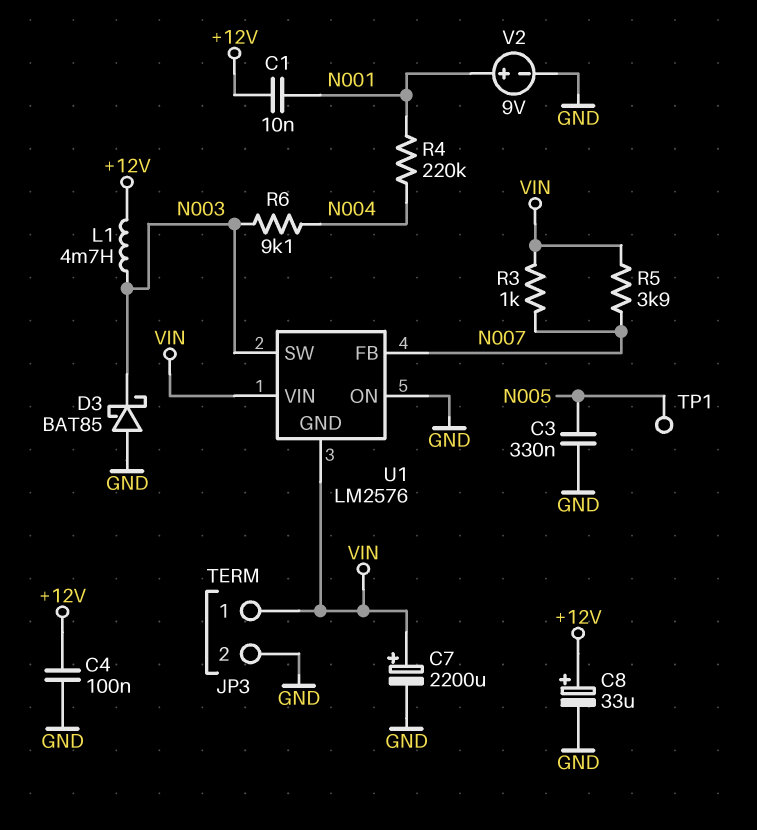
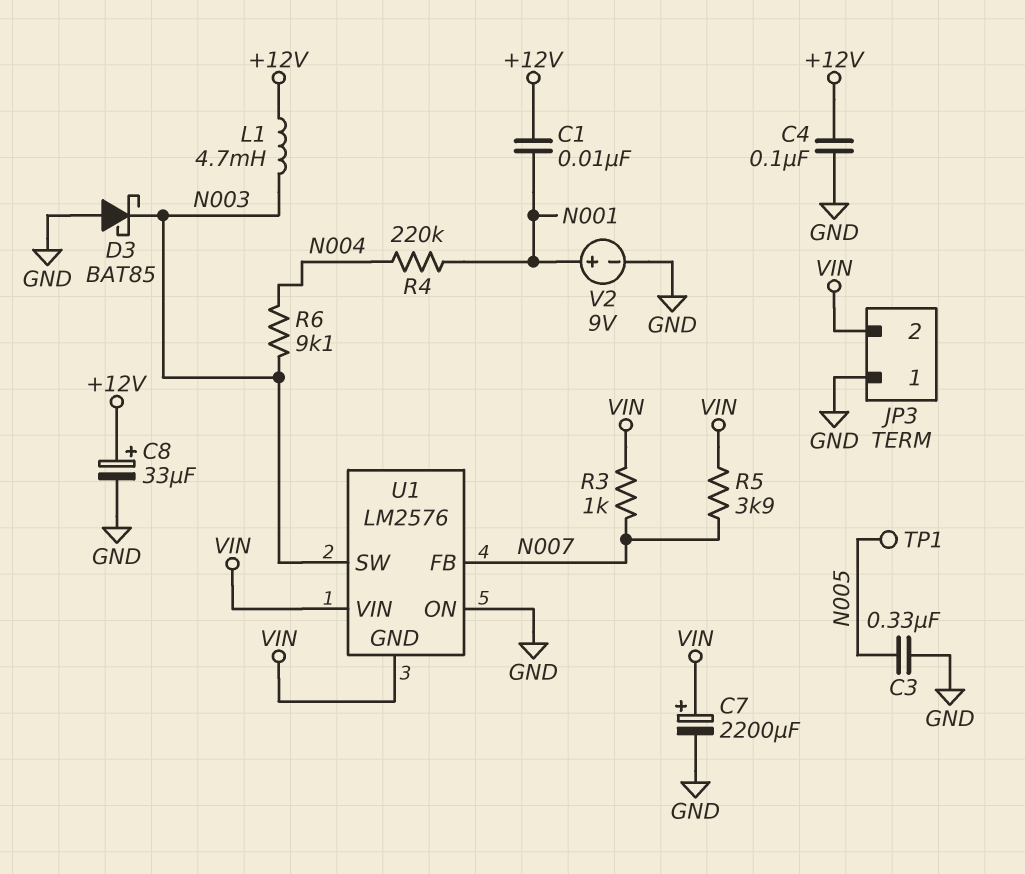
JP3 pin 1: VIN -> GND
JP3 pin 2: GND -> VIN

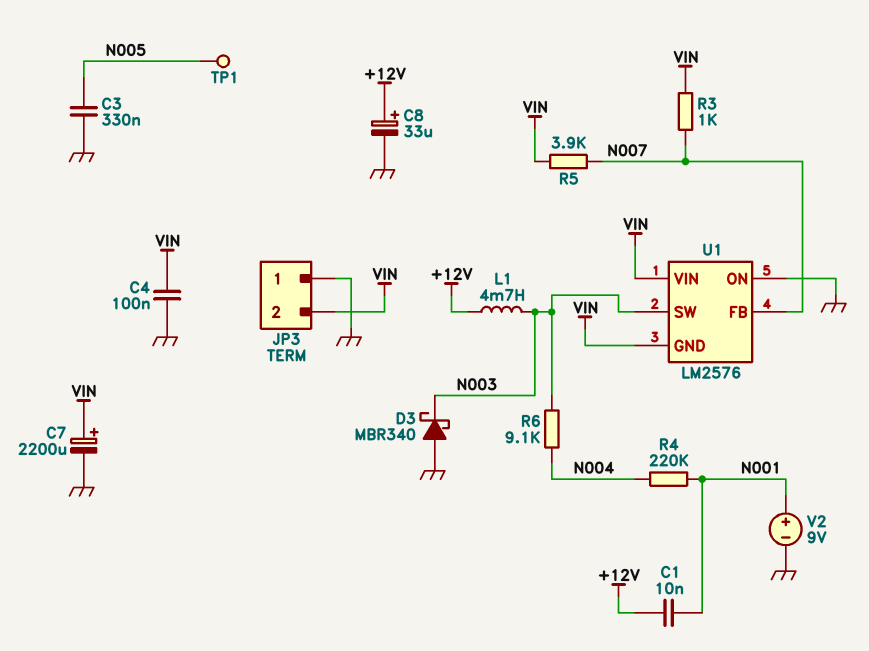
C4: 100nF (+12V, GND) -> 100nF (GND, VIN)
D3: schottky BAT85 (A GND, K N003) -> schottky MBR340 (A GND, K N003)

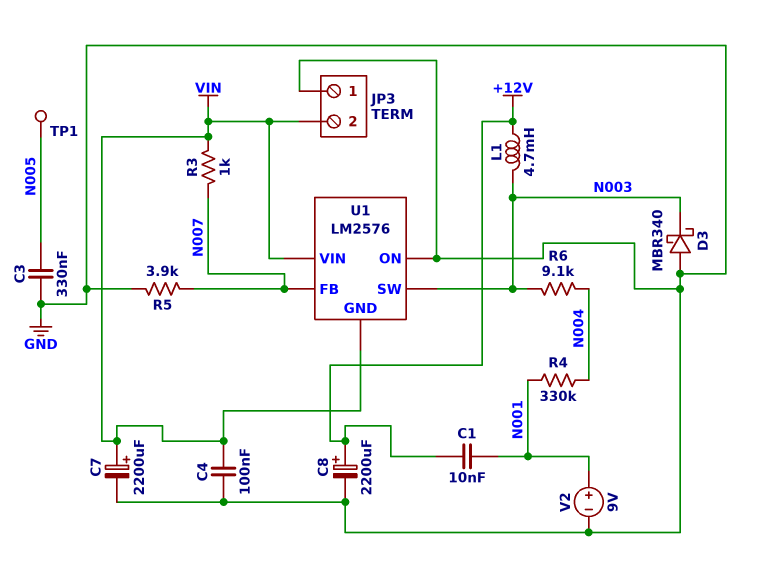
C8: 33uF (plus +12V, minus GND) -> 2200uF (plus +12V, minus GND)
R4: 220k (N001, N004) -> 330k (N001, N004)
R5: 3.9k (N007, VIN) -> 3.9k (GND, N007)

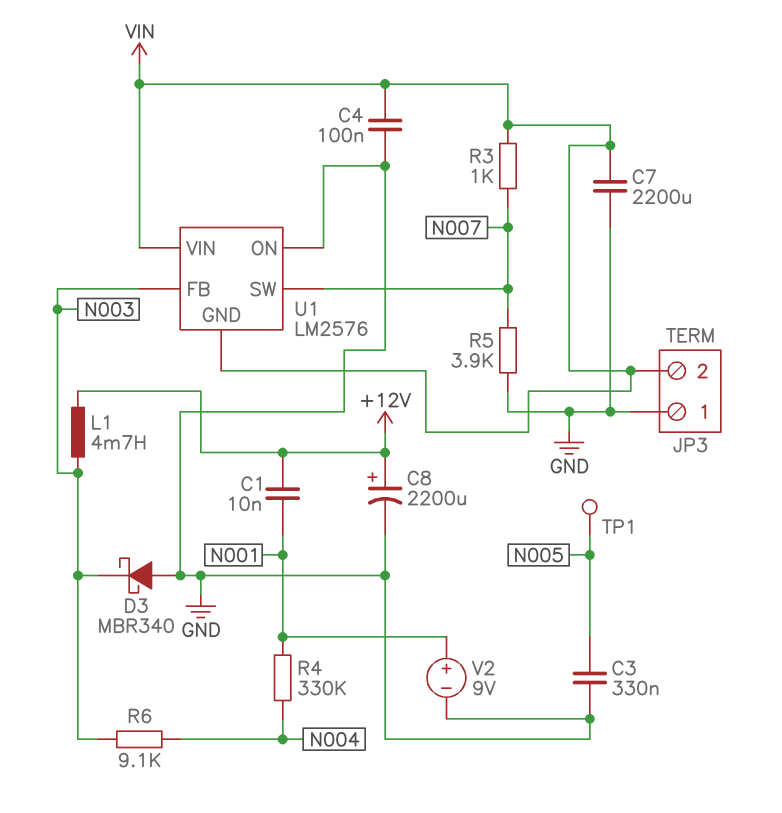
C7: 2200uF (plus VIN, minus GND) -> 2200uF (GND, VIN)
U1 pin FB: N007 -> N003
U1 pin SW: N003 -> N007

